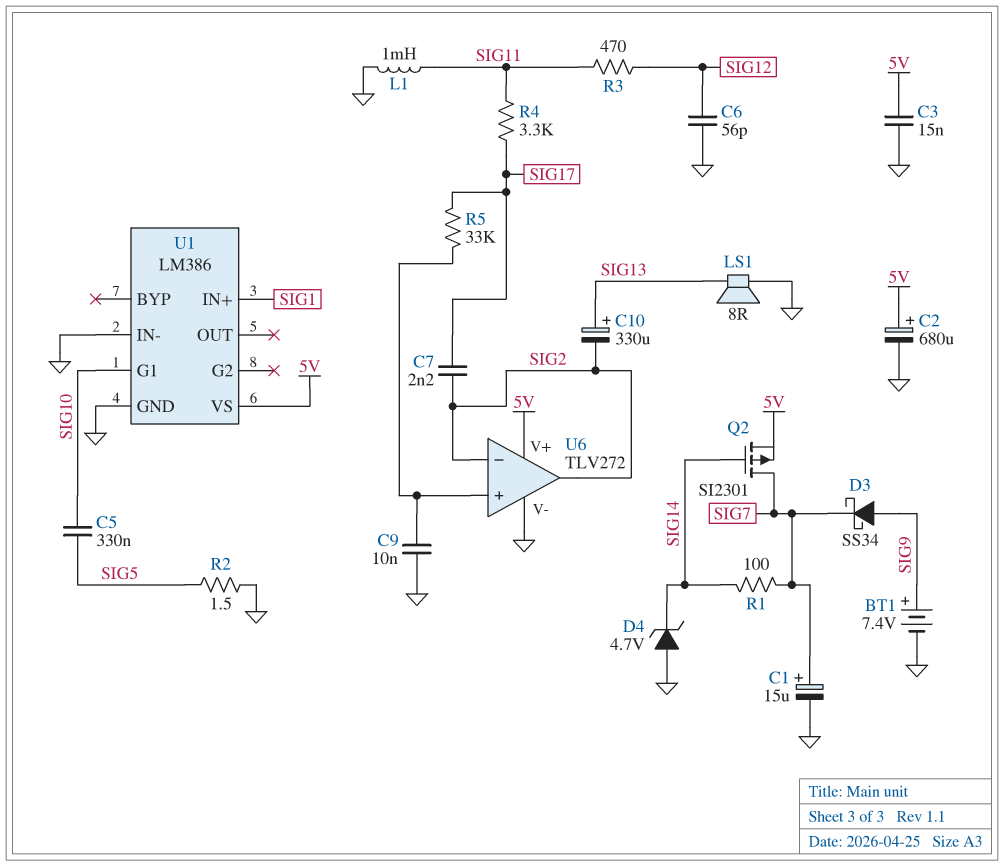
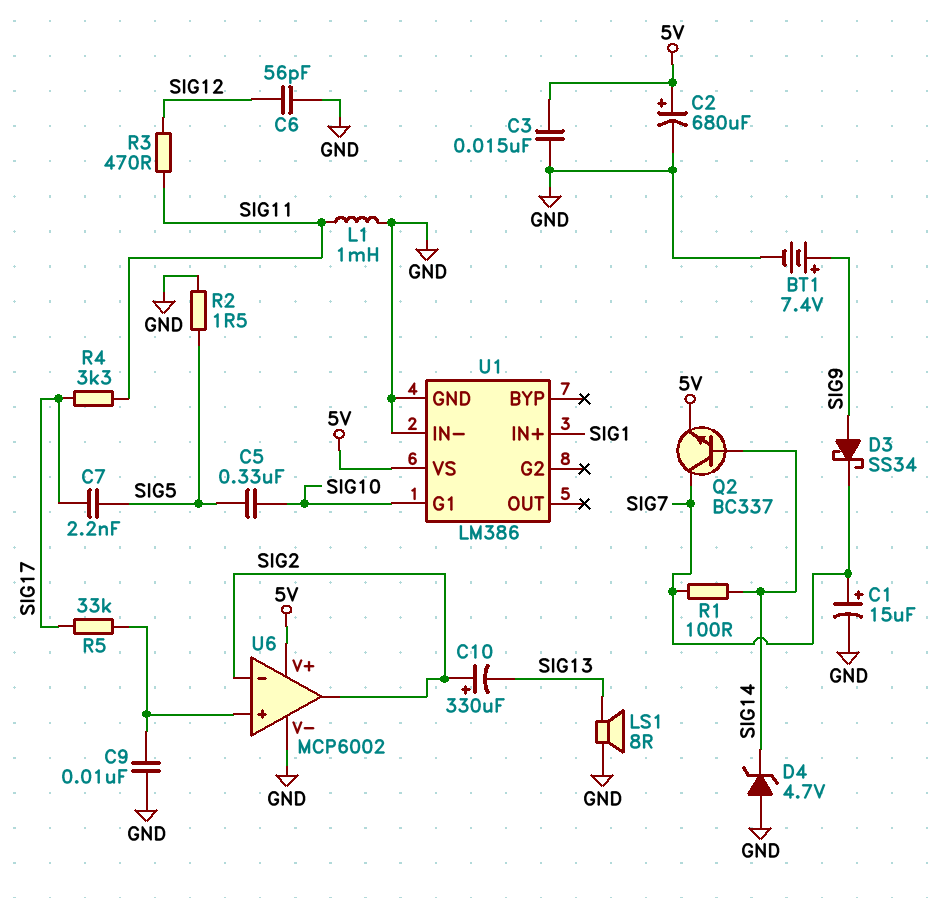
C7: 2.2nF (SIG2, SIG17) -> 2.2nF (SIG5, SIG17)
C10: 330uF (plus SIG13, minus SIG2) -> 330uF (plus SIG2, minus SIG13)
Q2: PMOS SI2301 (G SIG14, D SIG7, S 5V) -> NPN BC337 (B SIG14, C SIG7, E 5V)
U6: TLV272 -> MCP6002

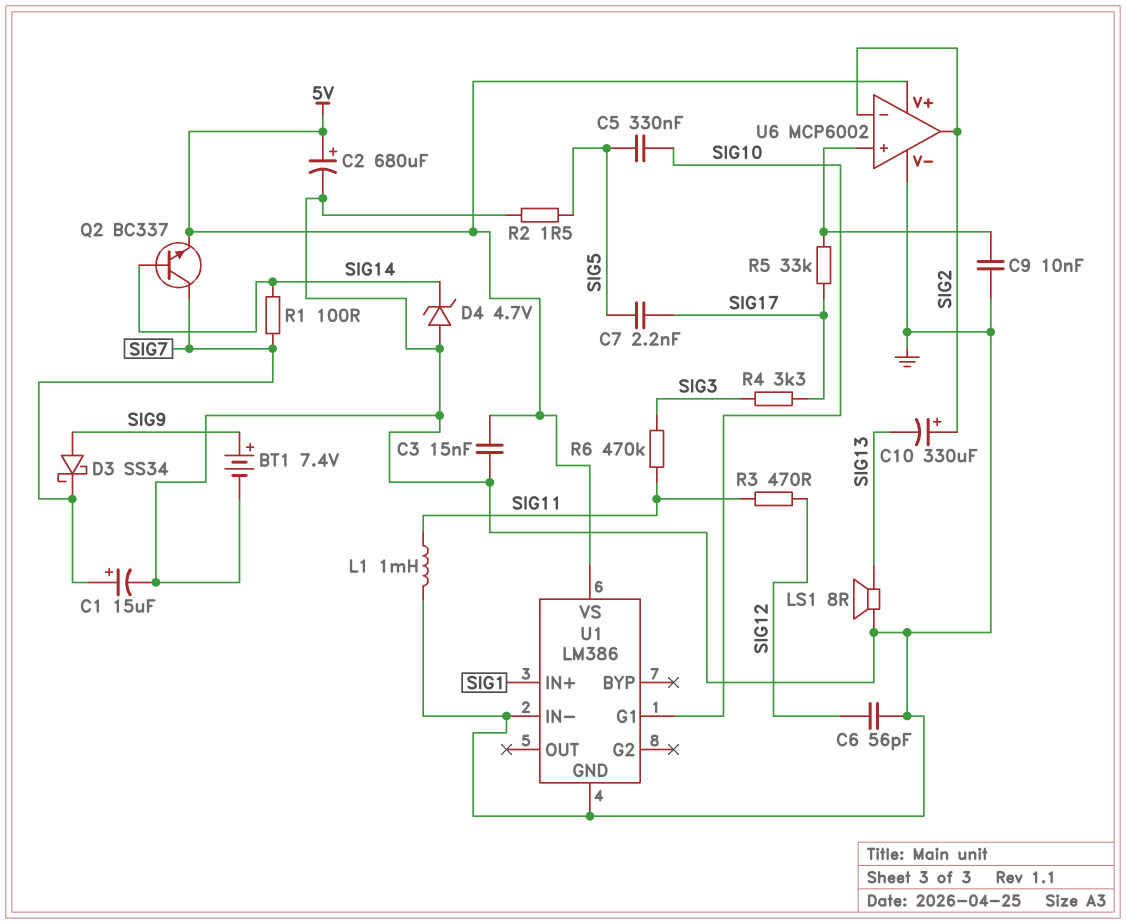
R4: 3.3k (SIG11, SIG17) -> 3.3k (SIG3, SIG17)
R6: none -> 470k (SIG3, SIG11)

